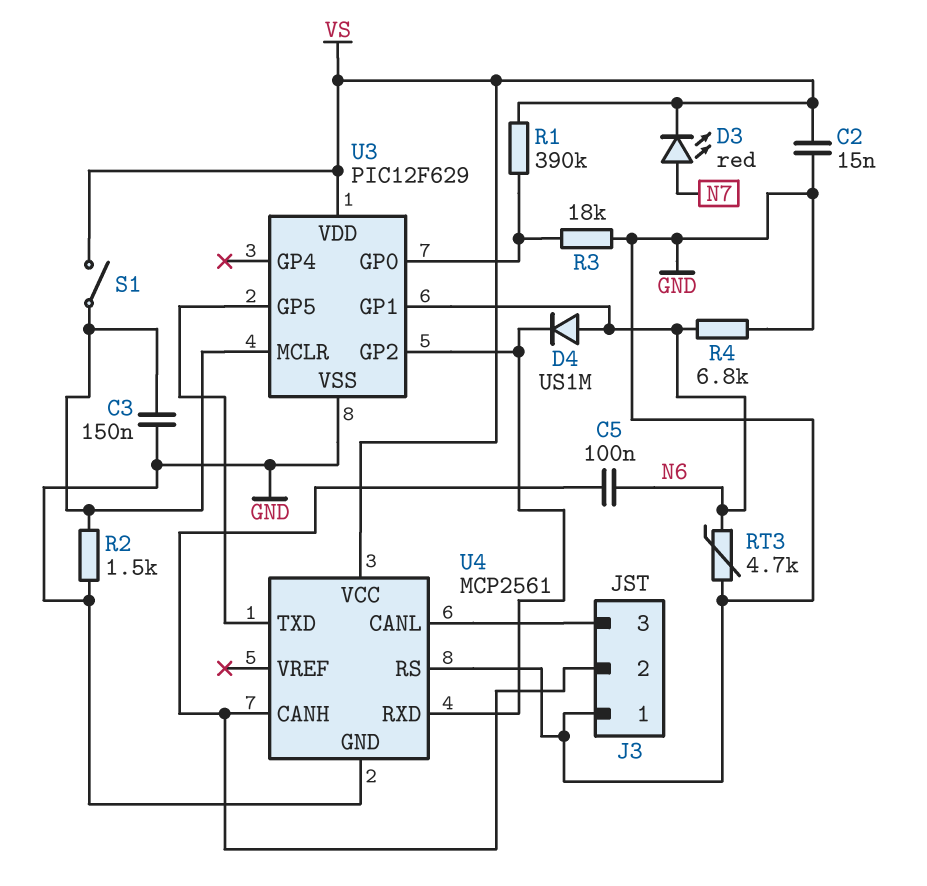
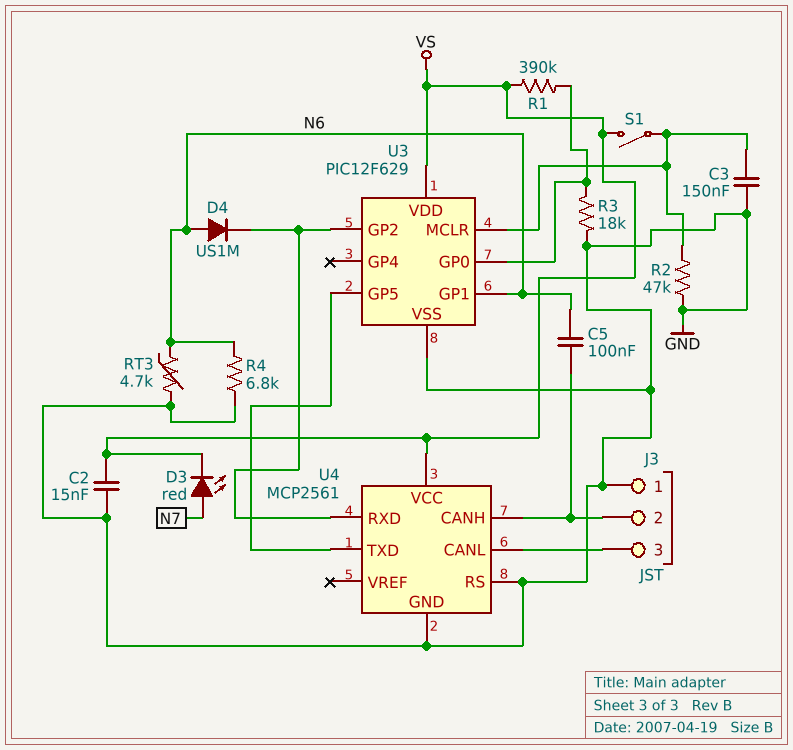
R2: 1.5k (GND, U3/MCLR) -> 47k (GND, U3/MCLR)

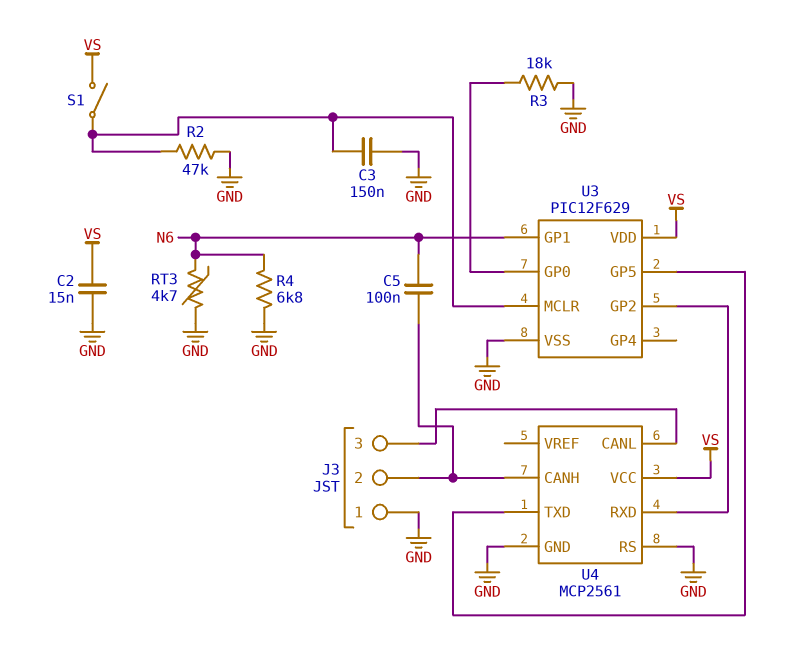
D3: LED red (A N7, K VS) -> none
D4: diode US1M (A N6, K U3/GP2) -> none
R1: 390k (U3/GP0, VS) -> none

